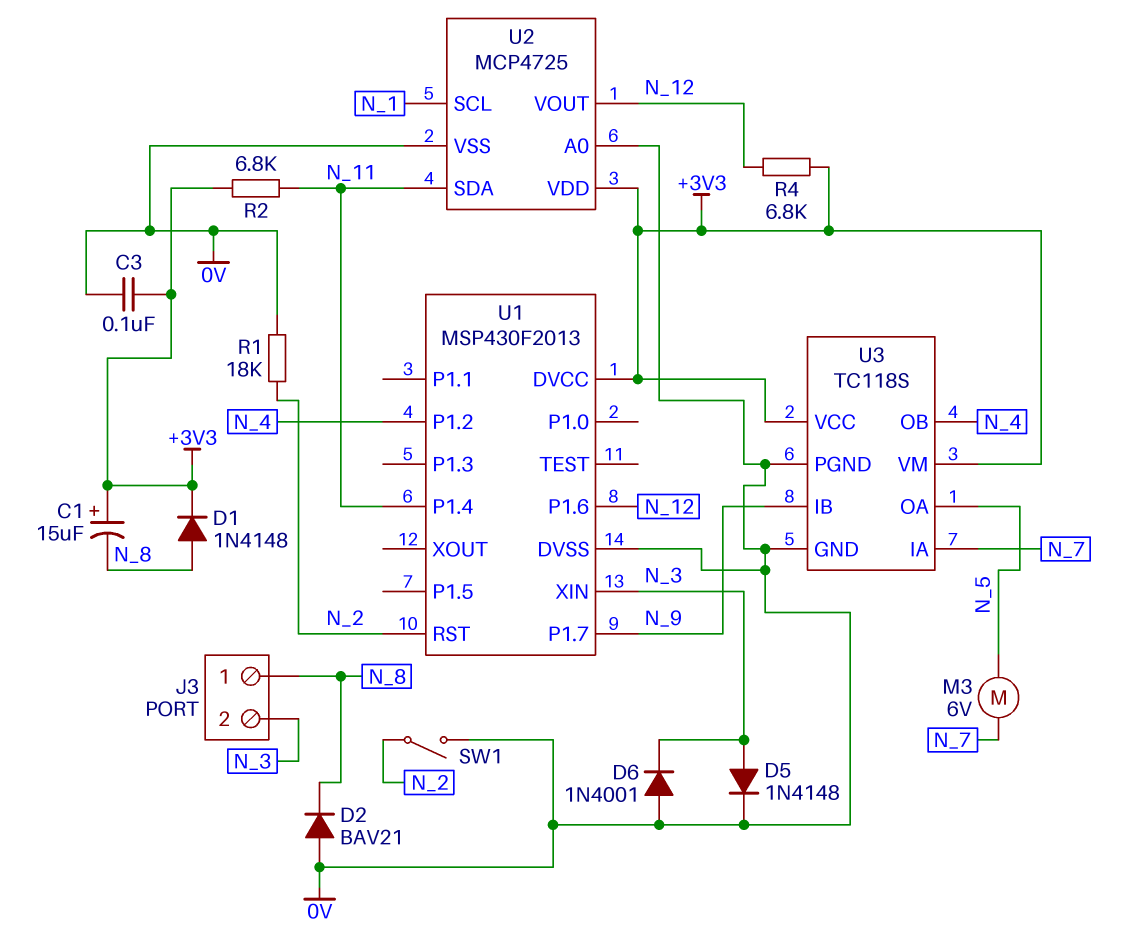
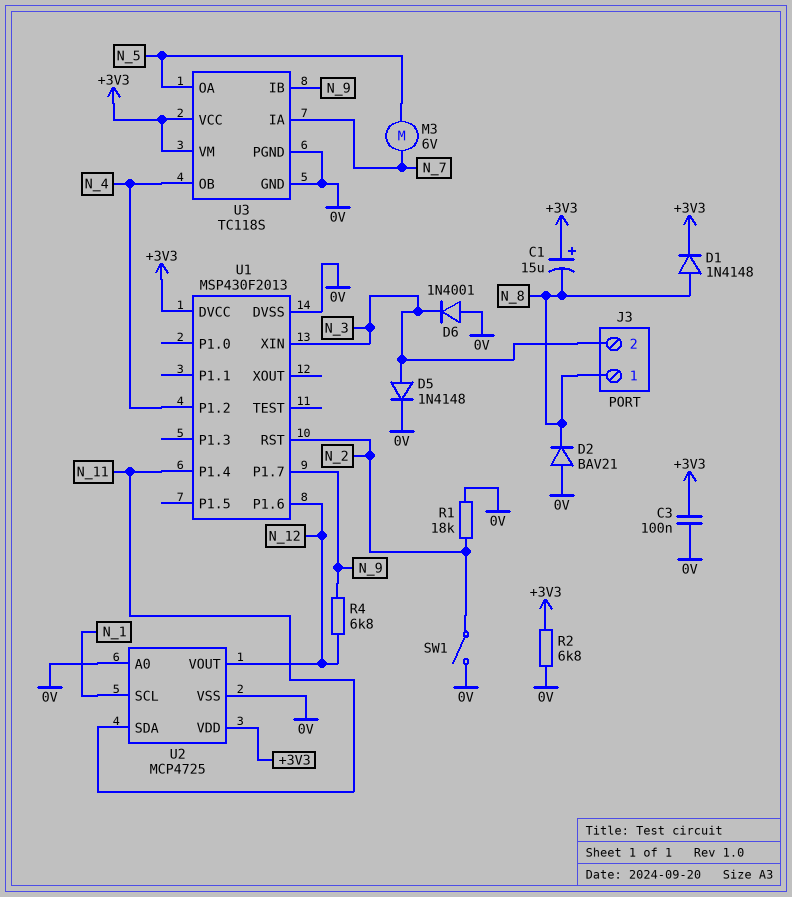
R2: 6.8k (+3V3, N_11) -> 6.8k (+3V3, 0V)
R4: 6.8k (+3V3, N_12) -> 6.8k (N_9, N_12)

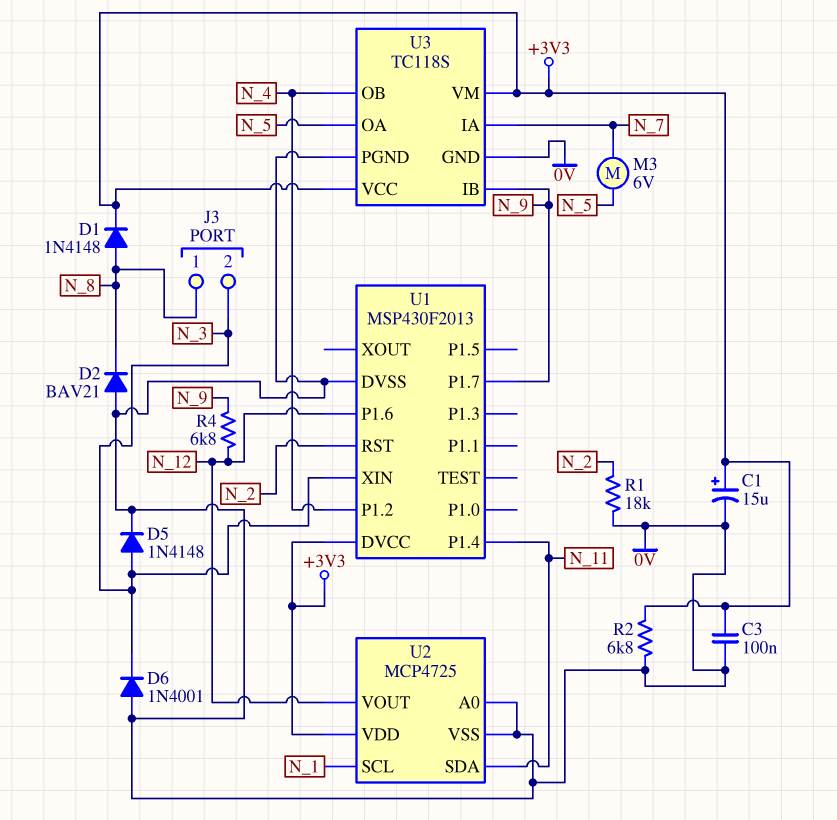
C1: 15uF (plus +3V3, minus N_8) -> 15uF (plus +3V3, minus 0V)
SW1: switch (0V, N_2) -> none

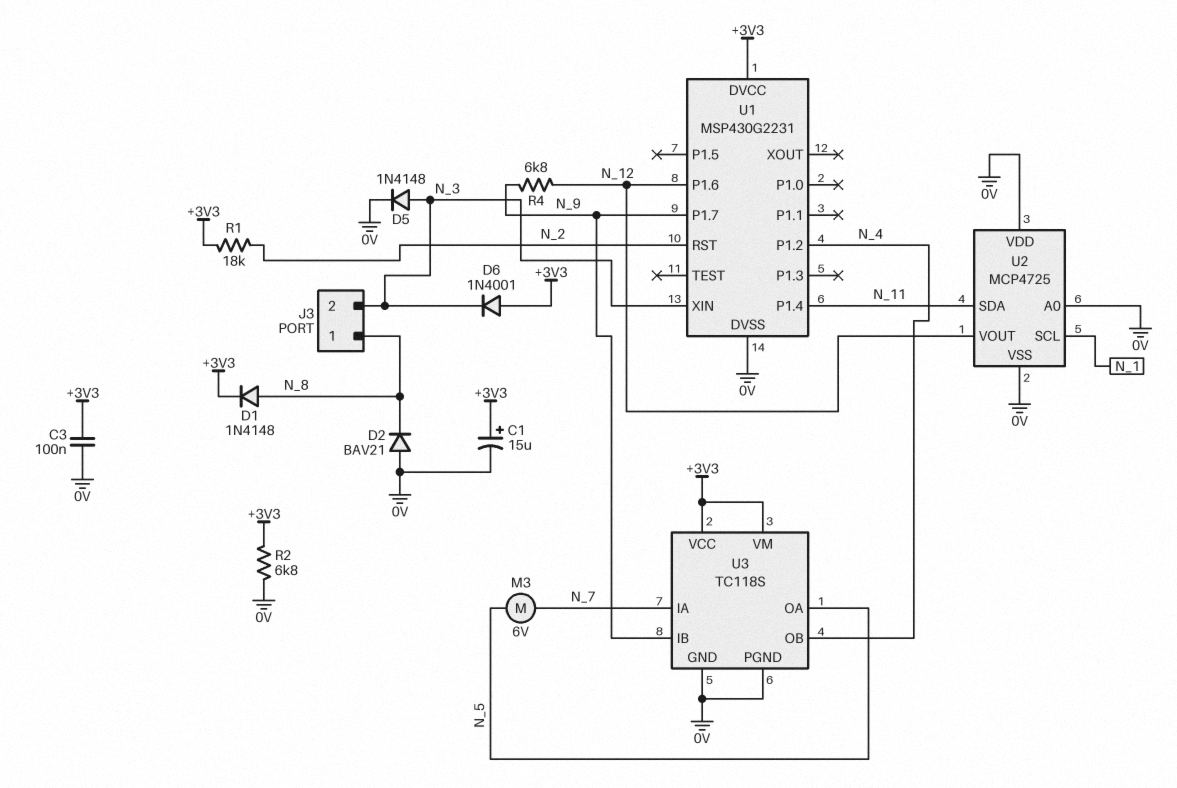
D6: diode 1N4001 (A 0V, K N_3) -> diode 1N4001 (A +3V3, K N_3)
R1: 18k (0V, N_2) -> 18k (+3V3, N_2)
U1: MSP430F2013 -> MSP430G2231
U2 pin VDD: +3V3 -> 0V

